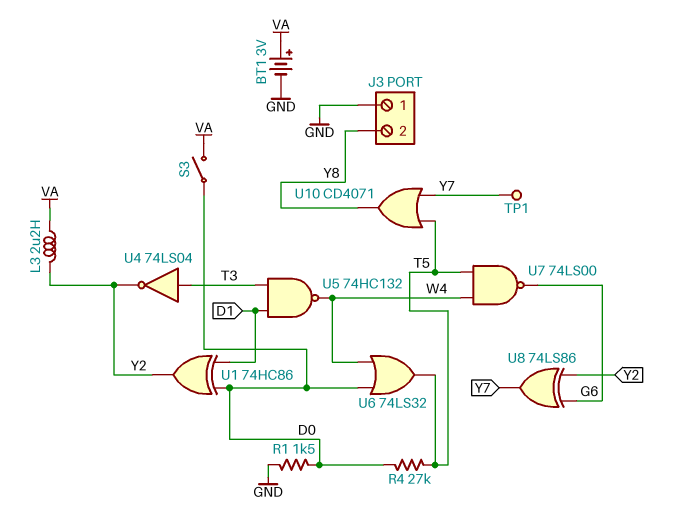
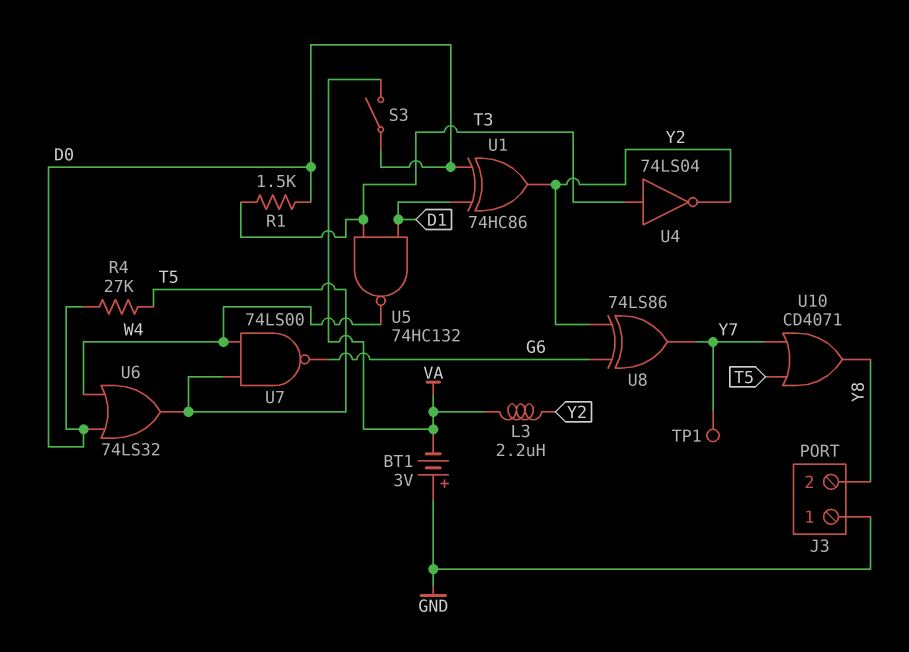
BT1: 3V (plus VA, minus GND) -> 3V (plus GND, minus VA)
R1: 1.5k (D0, GND) -> 1.5k (D0, T3)

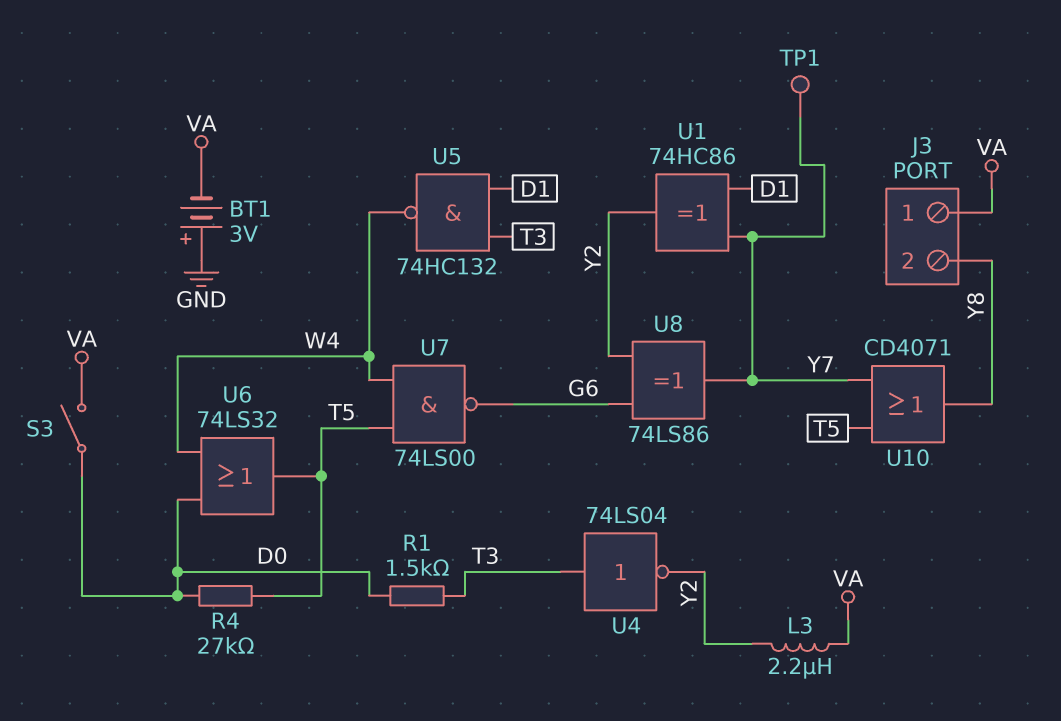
J3 pin 1: GND -> VA
U1: XOR 74HC86 (in D0, in D1, out Y2) -> XOR 74HC86 (in D1, in Y7, out Y2)

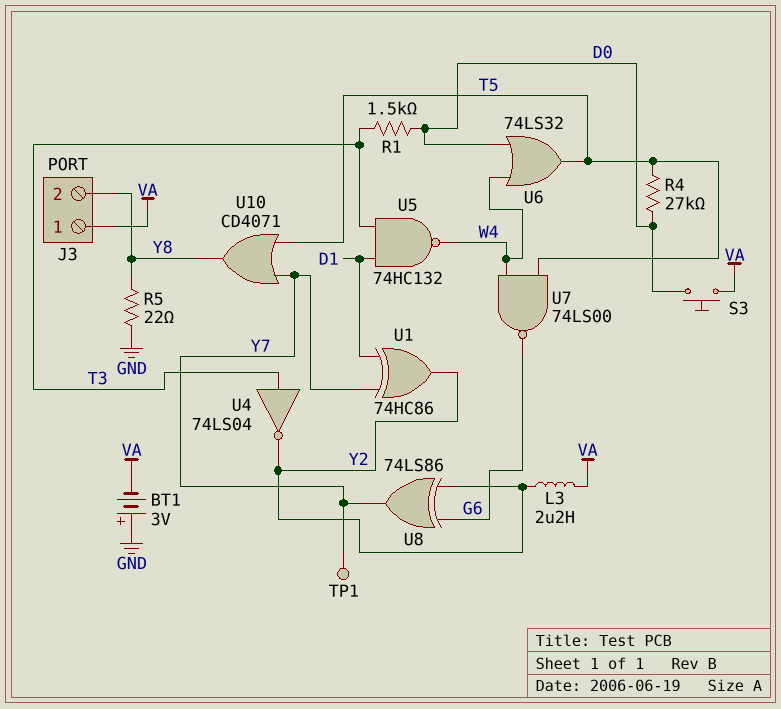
R5: none -> 22 (GND, Y8)
S3: switch (D0, VA) -> button (D0, VA)

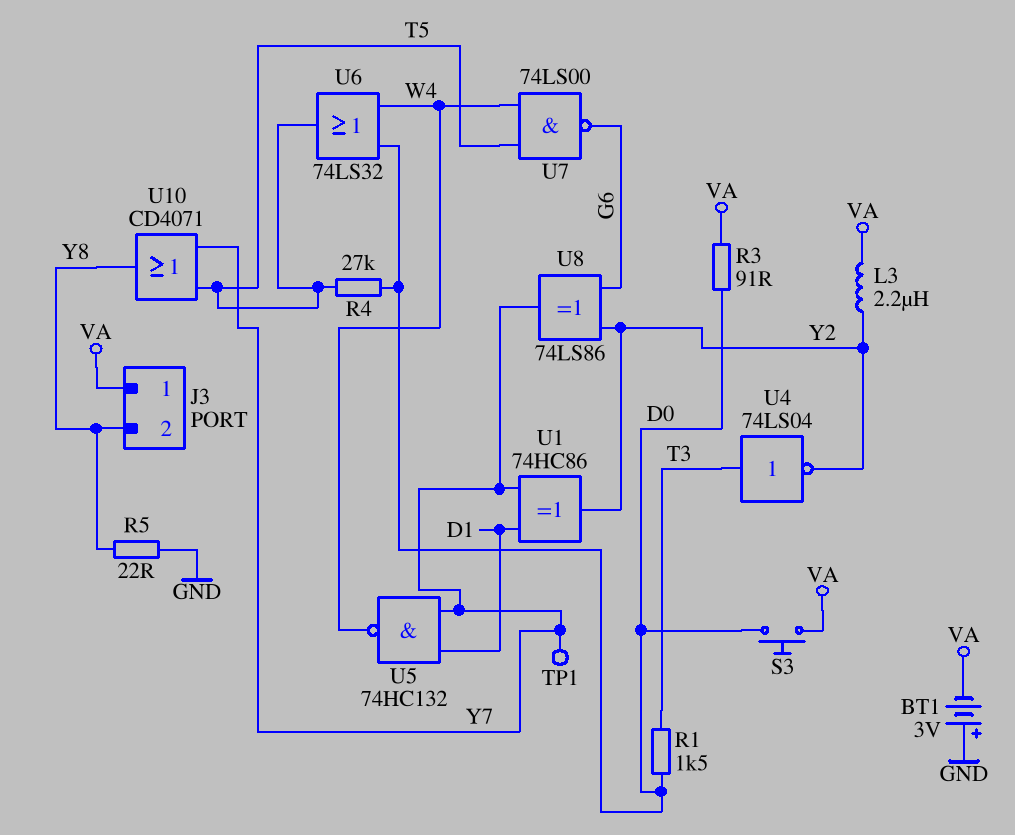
R3: none -> 91 (D0, VA)
U5: NAND 74HC132 (in D1, in T3, out W4) -> NAND 74HC132 (in D1, in Y7, out W4)

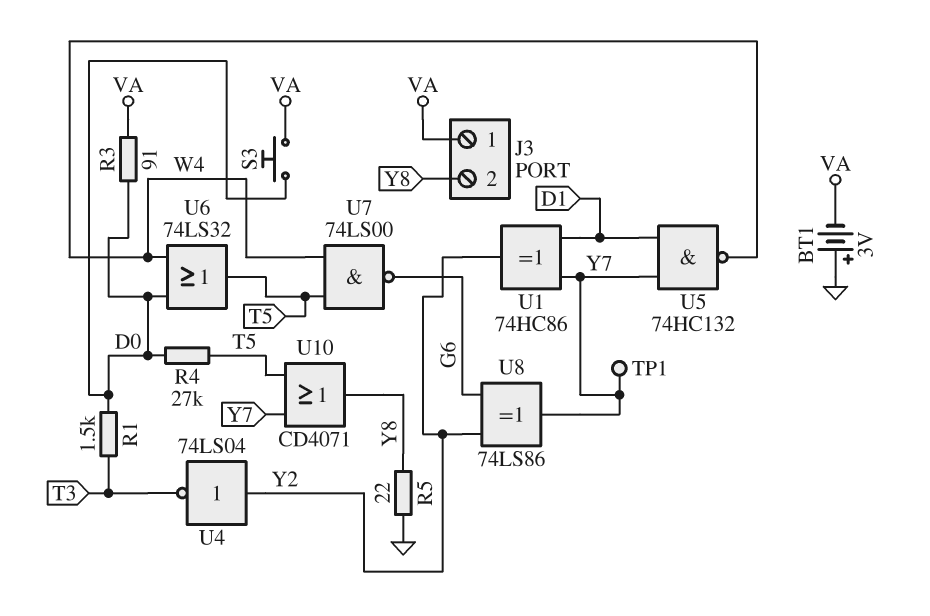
L3: 2.2uH (VA, Y2) -> none
U4: NOT 74LS04 (in T3, out Y2) -> NOT 74LS04 (in Y2, out T3)

